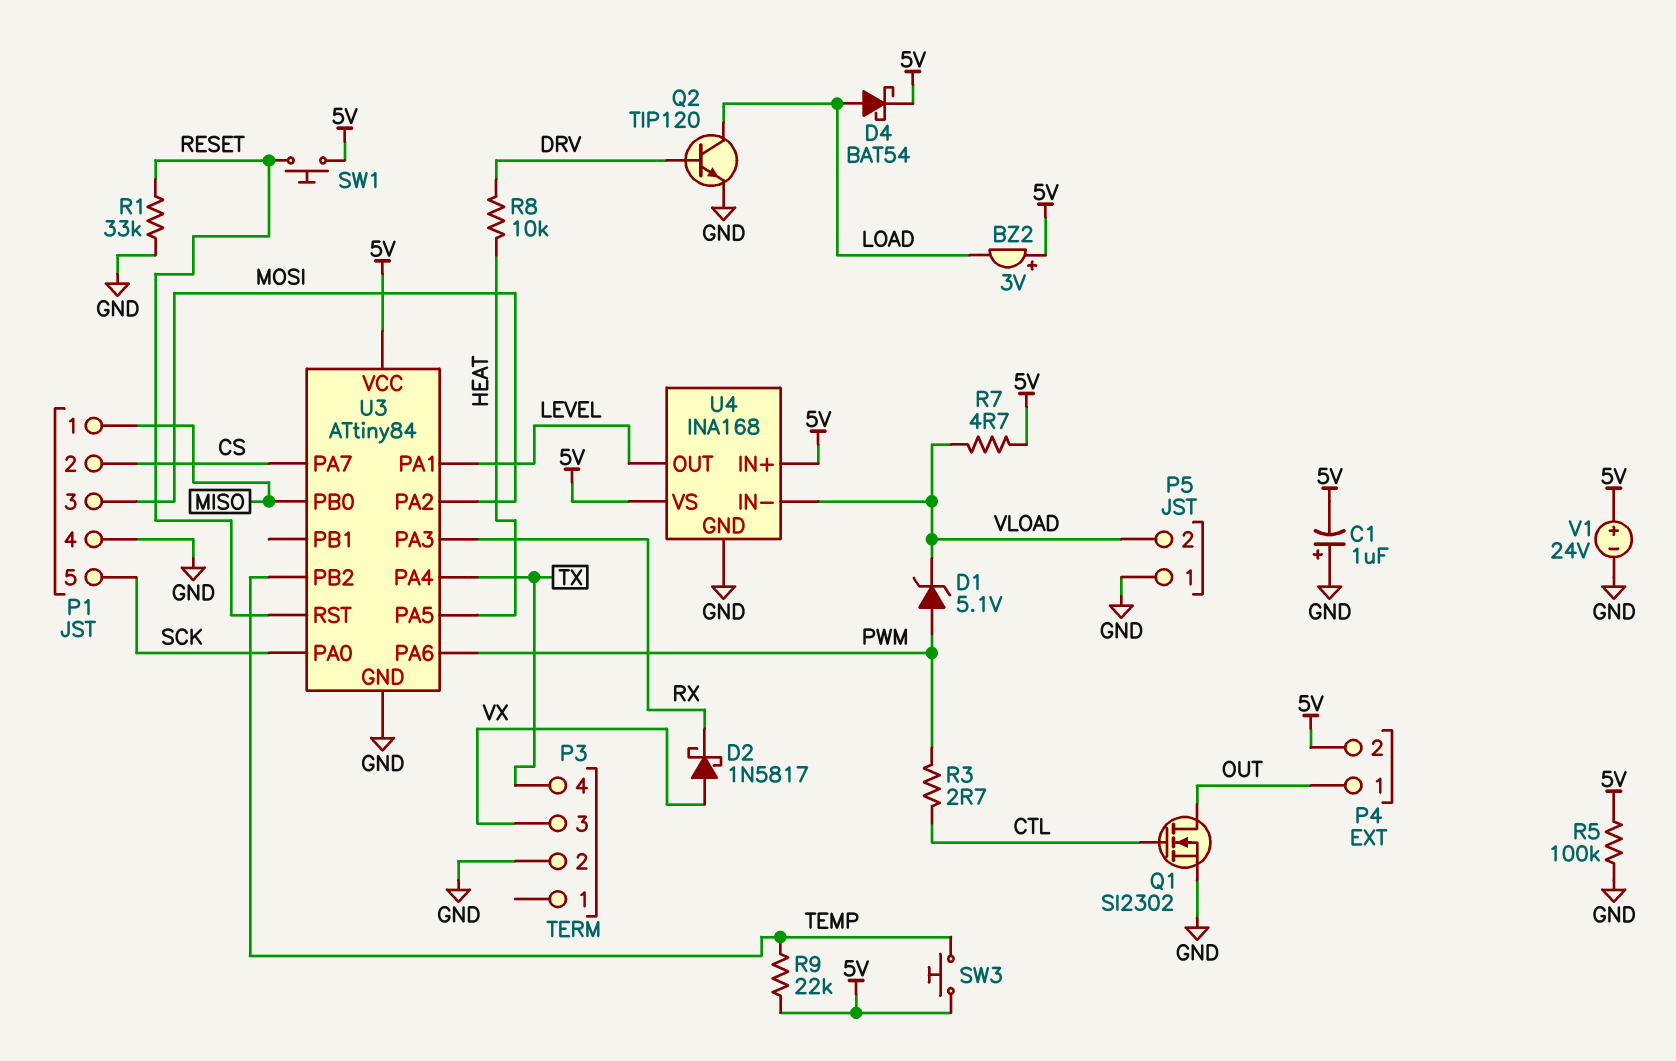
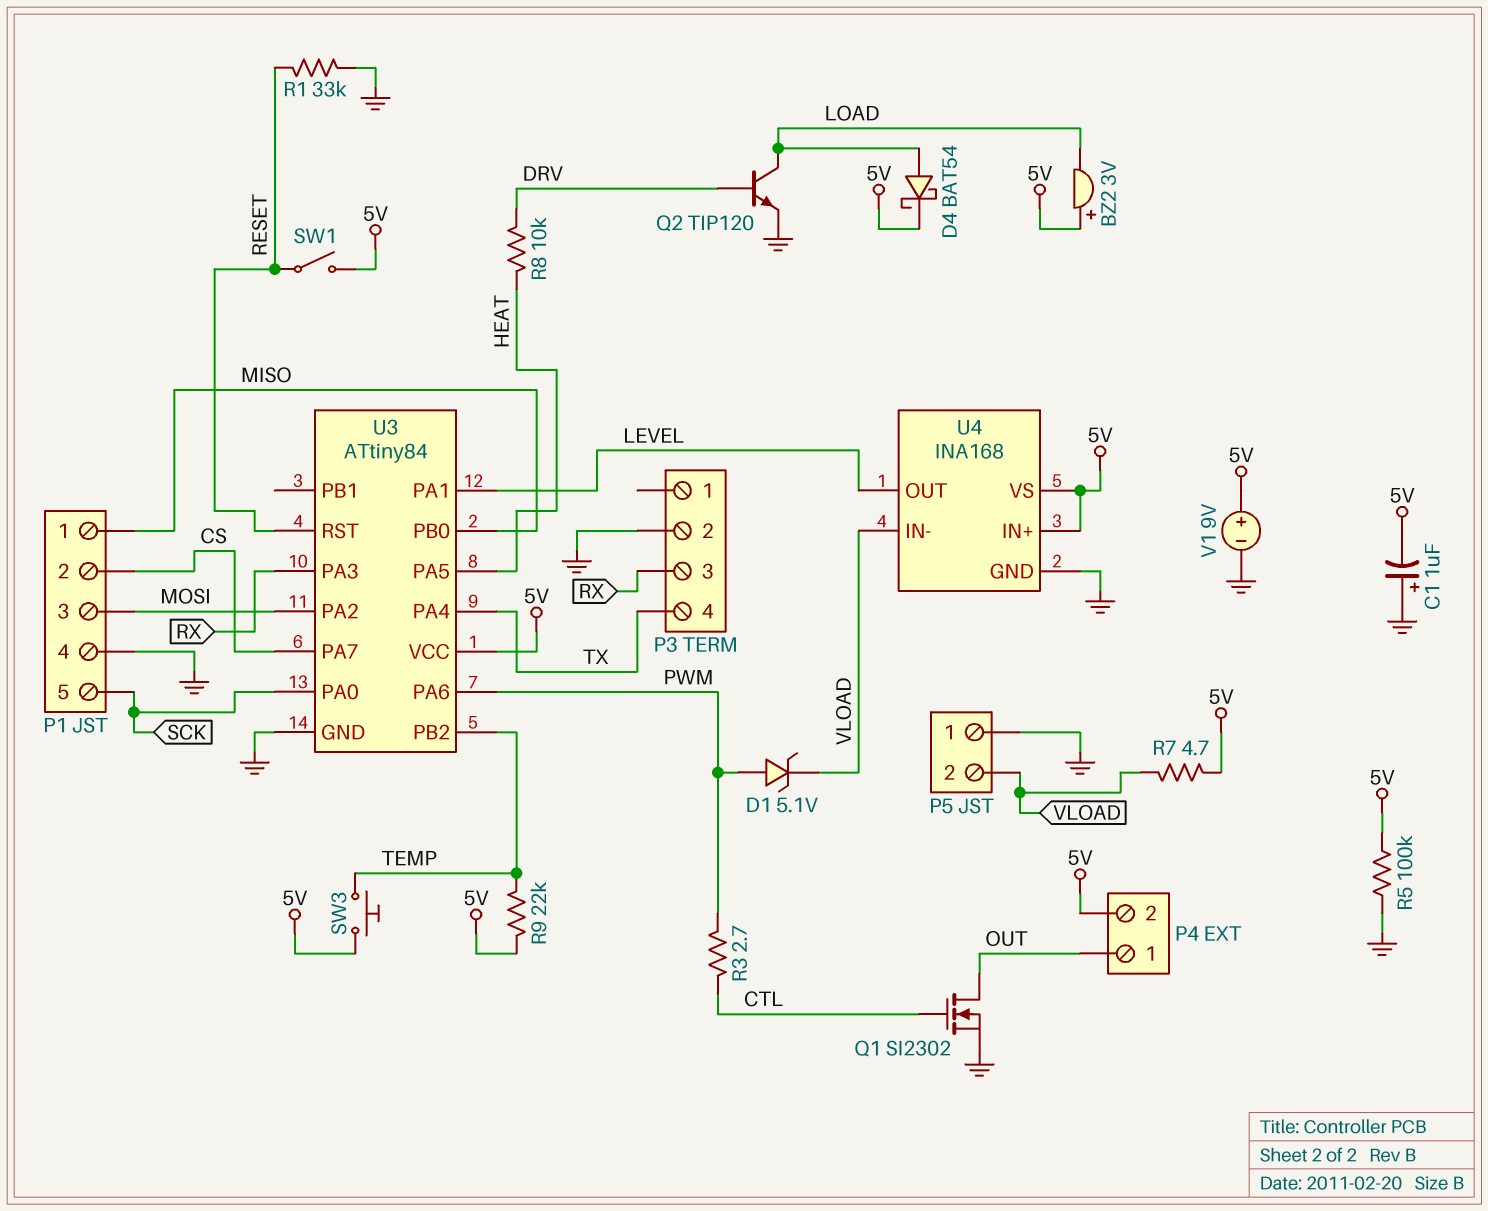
D2: schottky 1N5817 (A VX, K RX) -> none
P3 pin 3: VX -> RX
SW1: button (5V, RESET) -> switch (5V, RESET)
V1: 24V (plus 5V, minus GND) -> 9V (plus 5V, minus GND)

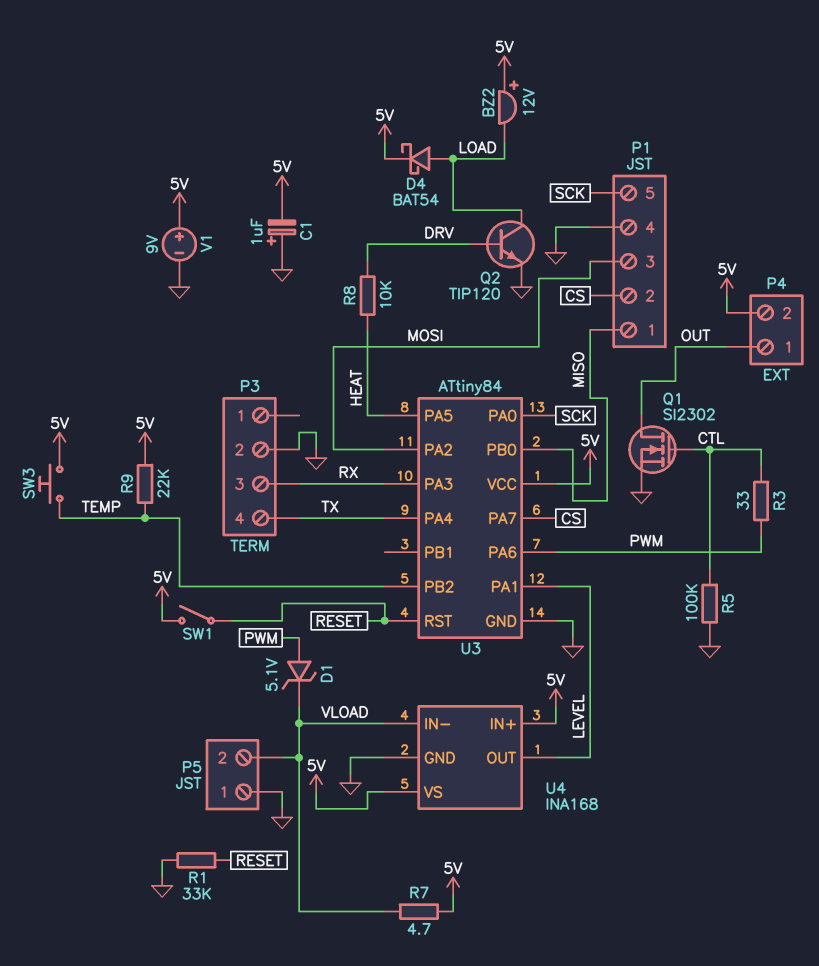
BZ2: buzzer 3V (plus 5V, minus LOAD) -> buzzer 12V (plus 5V, minus LOAD)
R3: 2.7 (CTL, PWM) -> 33 (CTL, PWM)
R5: 100k (5V, GND) -> 100k (CTL, GND)

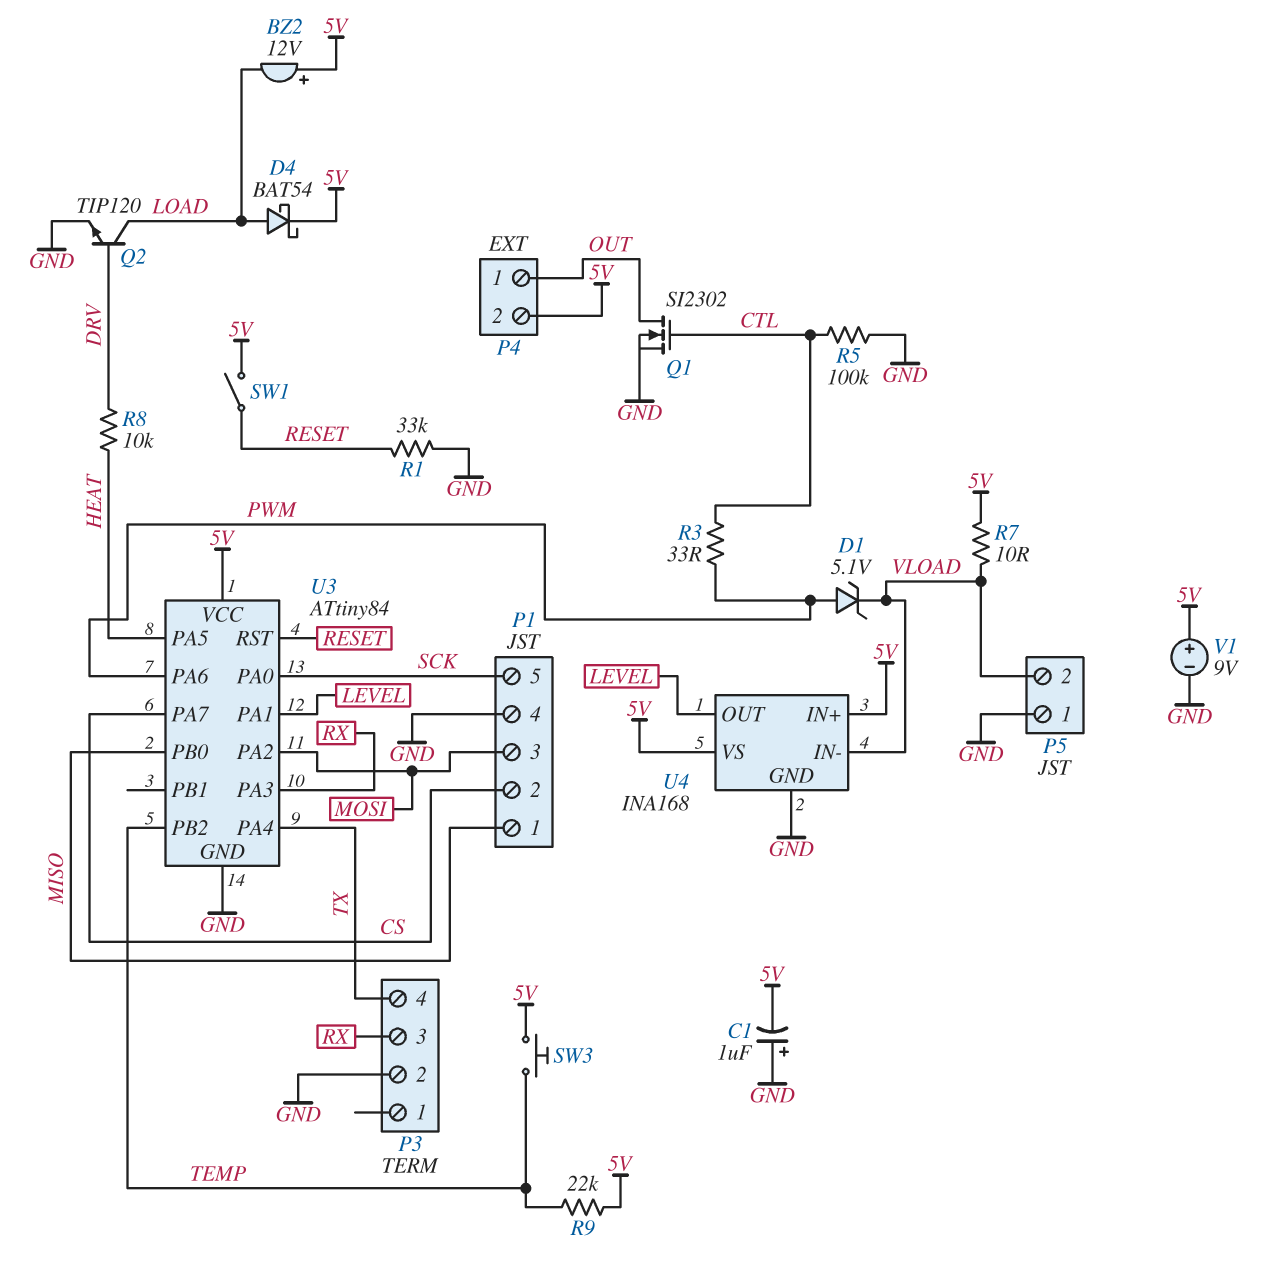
R7: 4.7 (5V, VLOAD) -> 10 (5V, VLOAD)

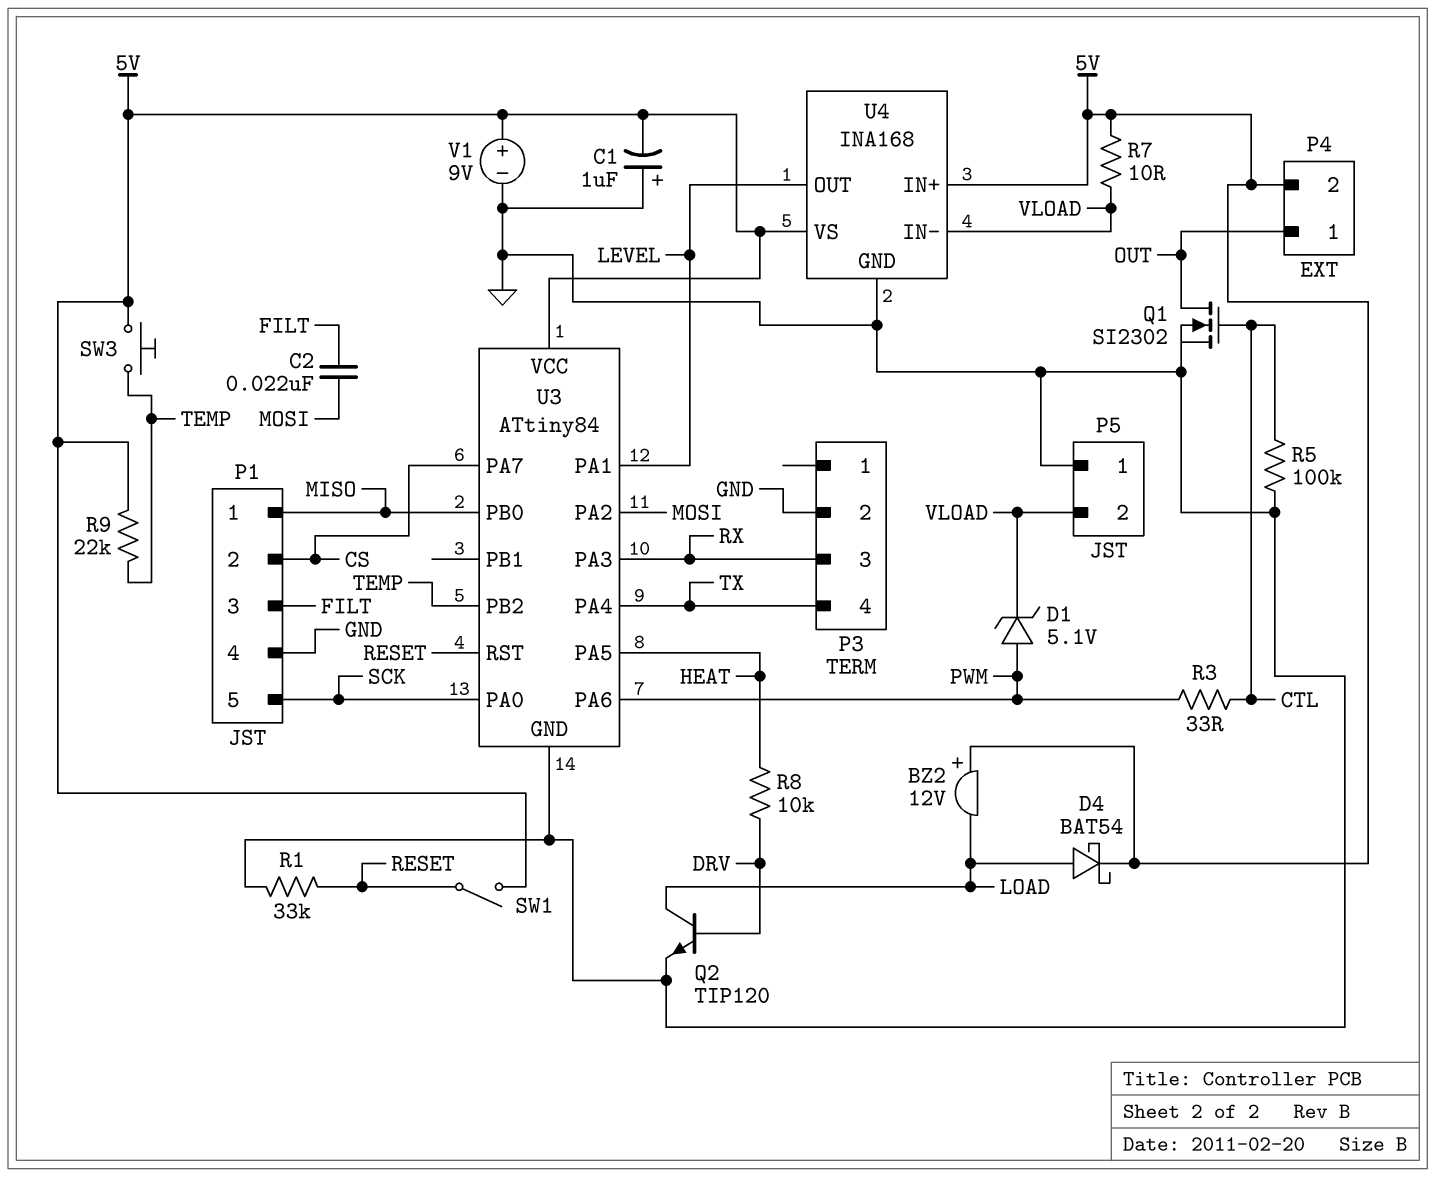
C2: none -> 22nF (FILT, MOSI)
P1 pin 3: MOSI -> FILT

